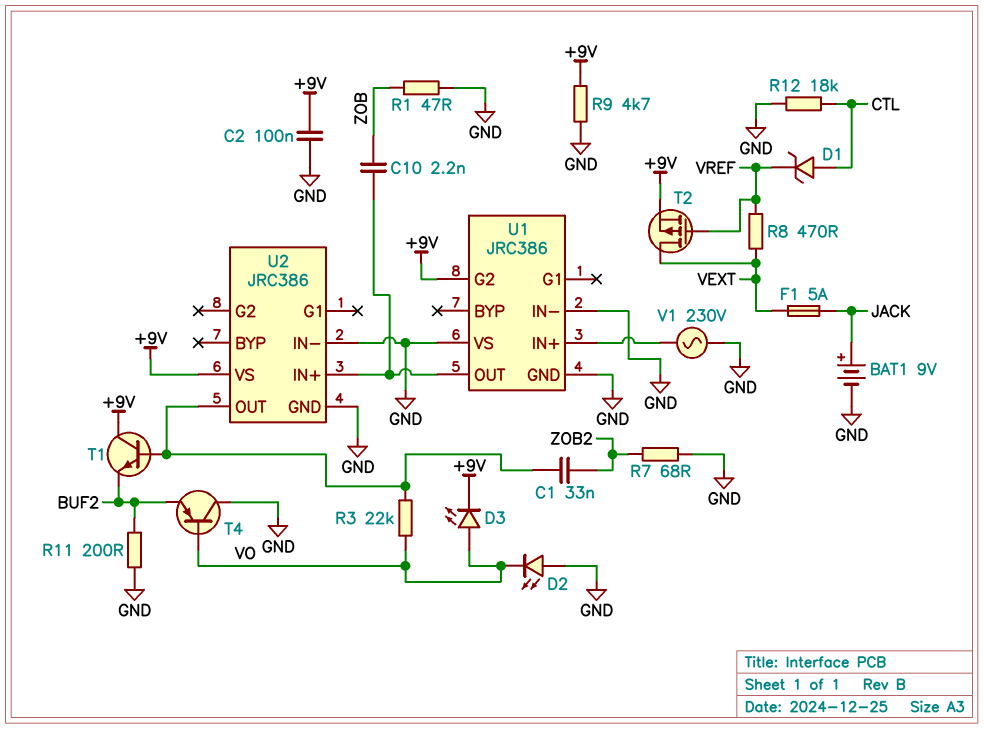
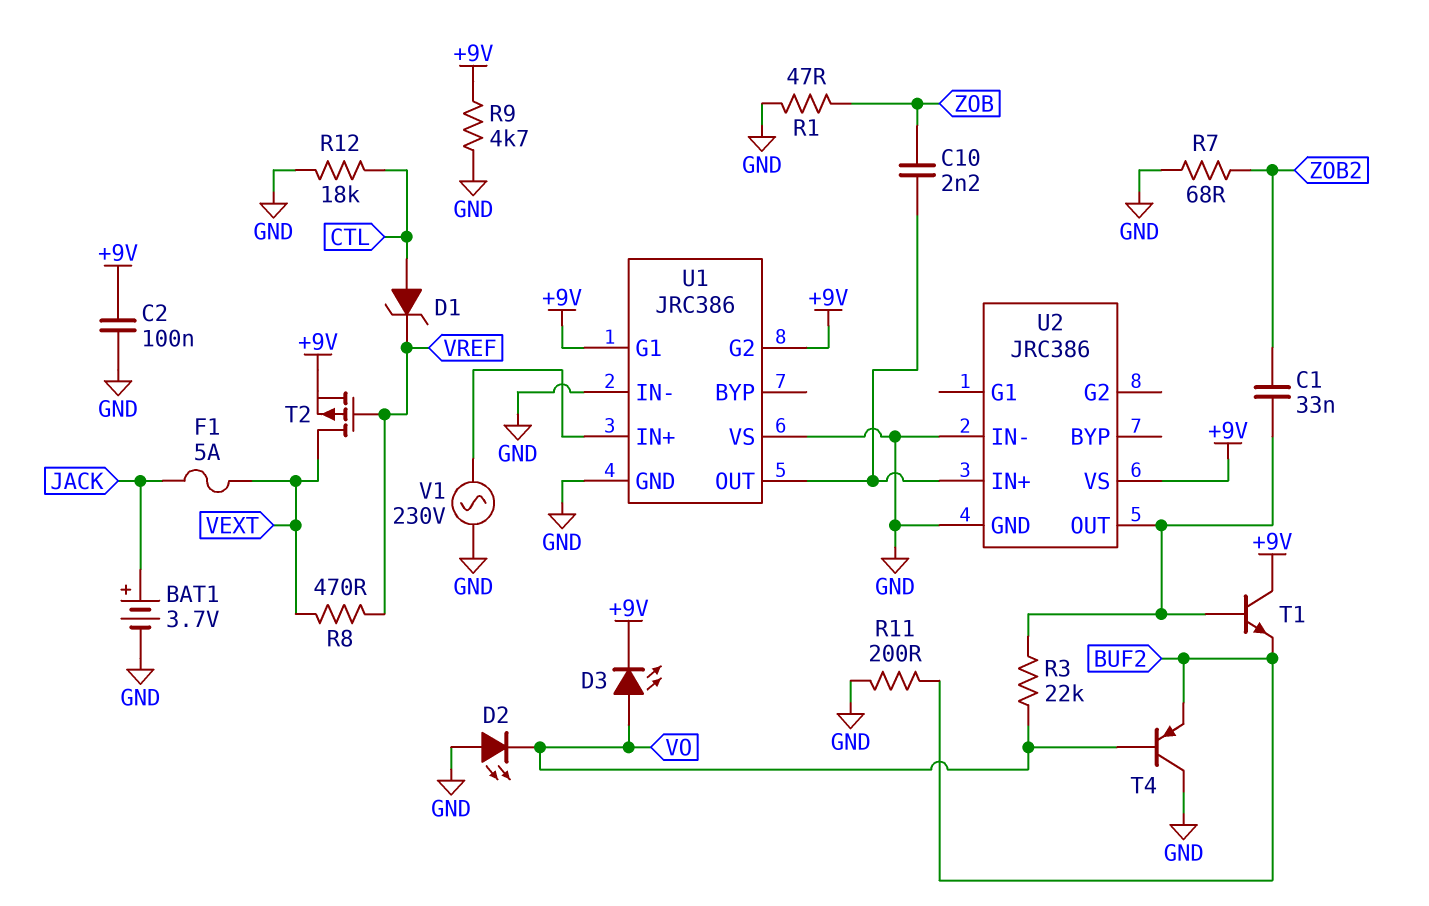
BAT1: 9V (plus JACK, minus GND) -> 3.7V (plus JACK, minus GND)
U1 pin G1: none -> +9V

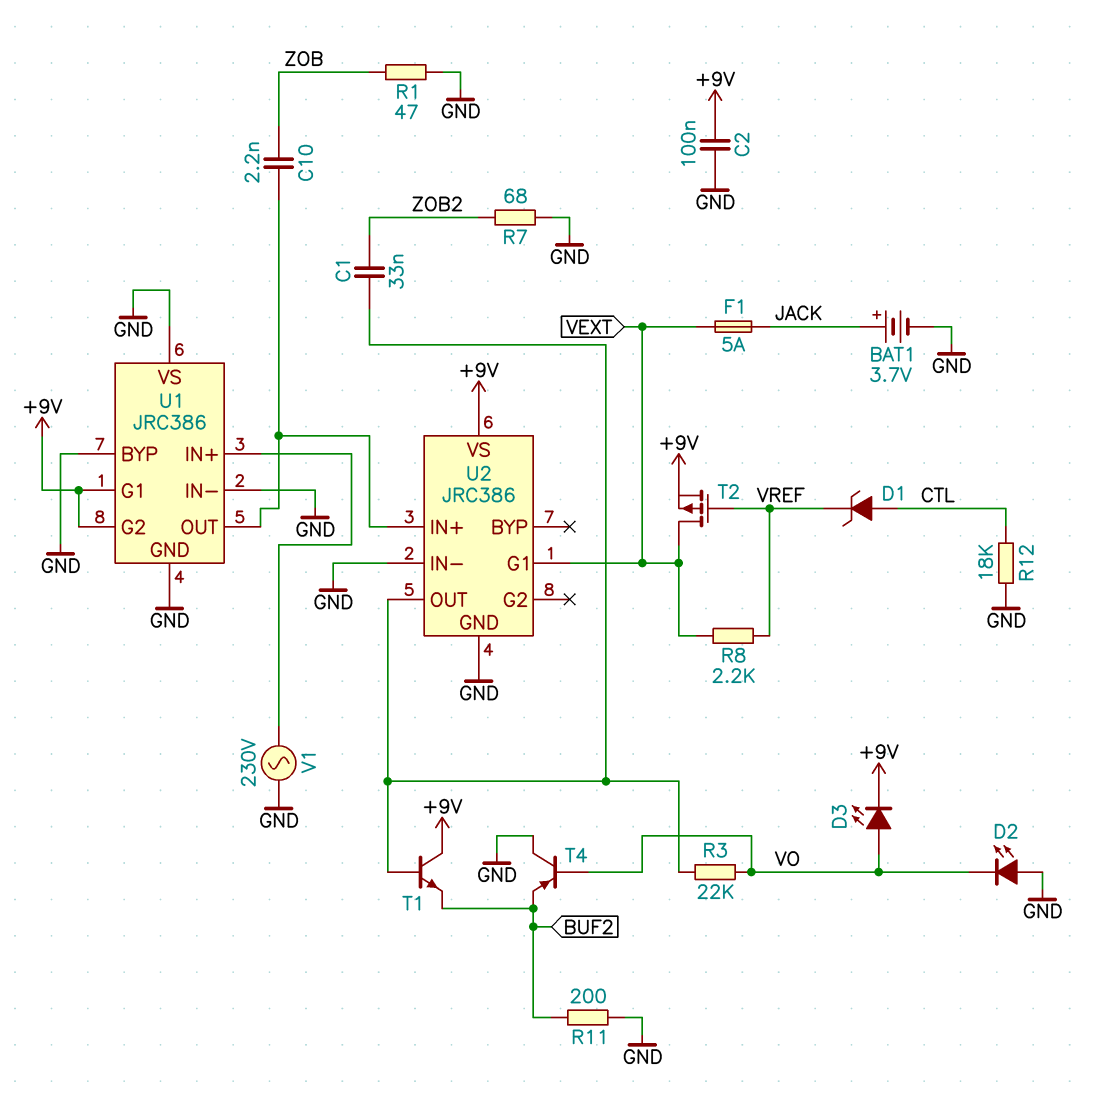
R8: 470 (VEXT, VREF) -> 2.2k (VEXT, VREF)
R9: 4.7k (+9V, GND) -> none
U1 pin BYP: none -> GND
U2 pin G1: none -> VEXT

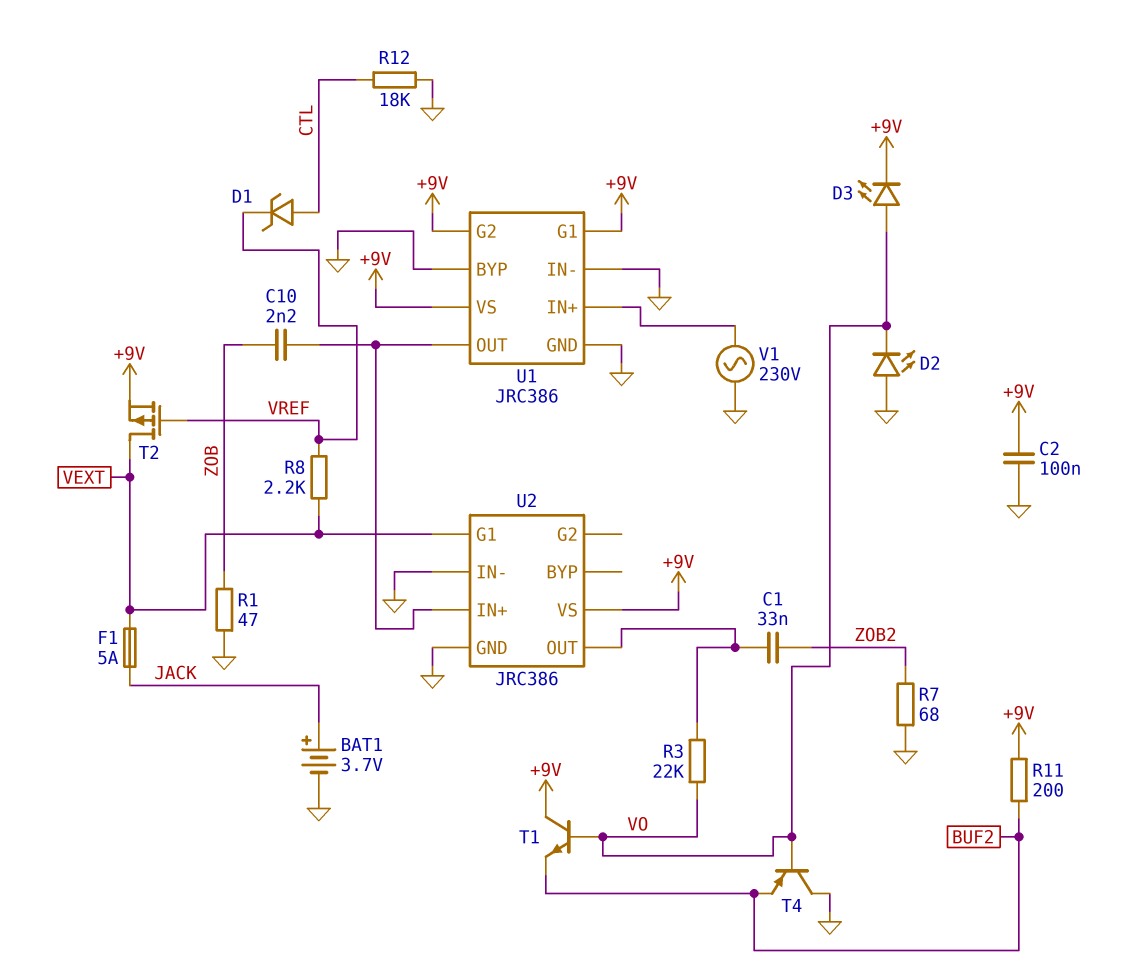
R11: 200 (BUF2, GND) -> 200 (+9V, BUF2)
T1: NPN (B U2/OUT, C +9V, E BUF2) -> NPN (B VO, C +9V, E BUF2)
U1 pin VS: GND -> +9V

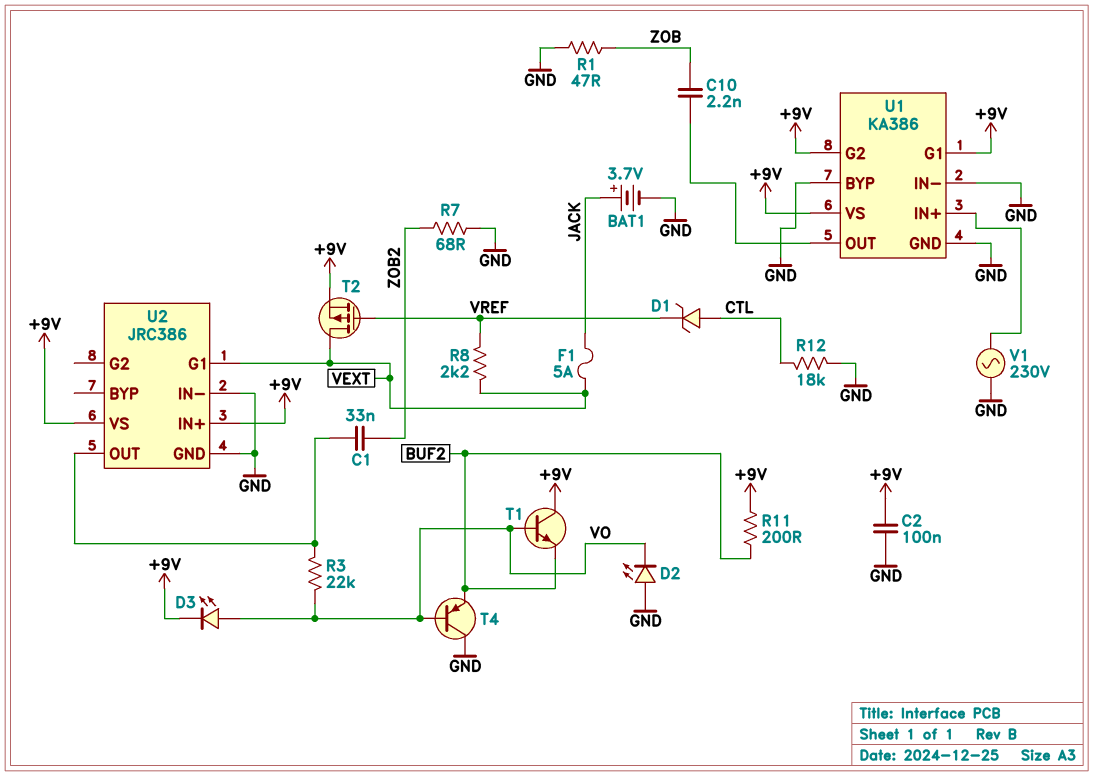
U1: JRC386 -> KA386
U2 pin IN+: U1/OUT -> +9V

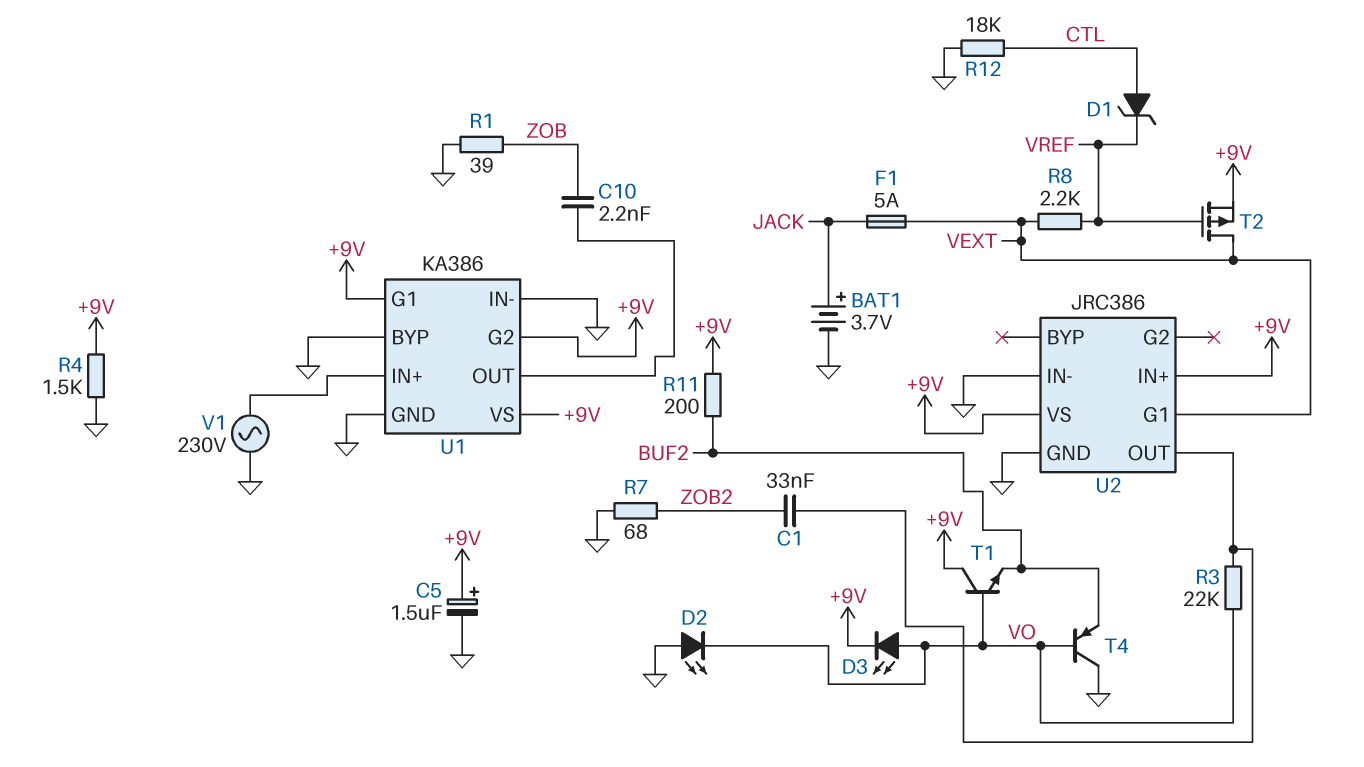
C2: 100nF (+9V, GND) -> none
C5: none -> 1.5uF (plus +9V, minus GND)
R1: 47 (GND, ZOB) -> 39 (GND, ZOB)
R4: none -> 1.5k (+9V, GND)

